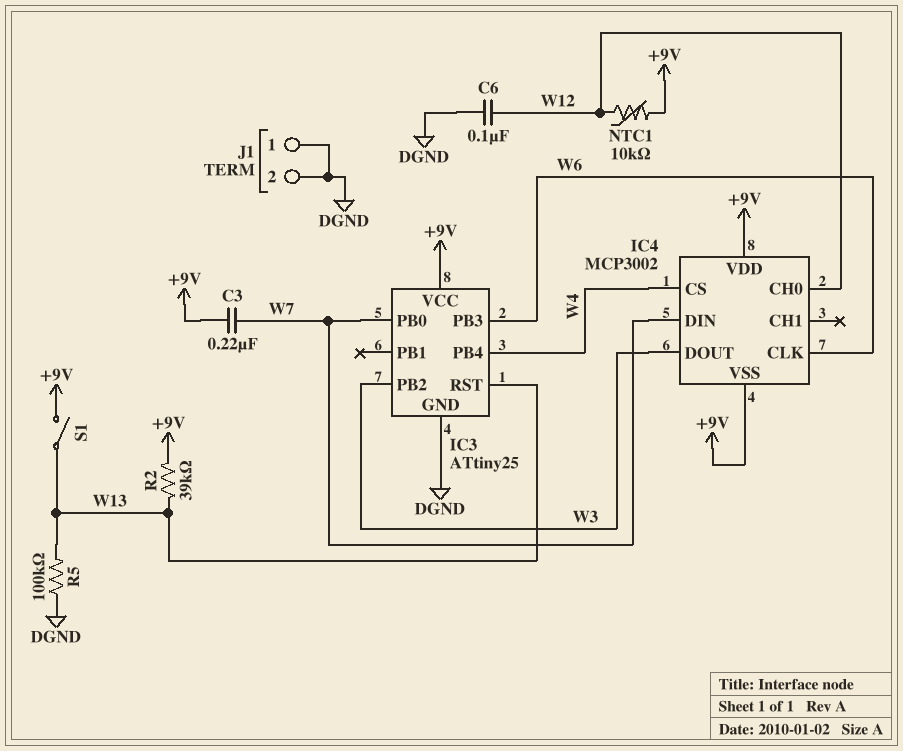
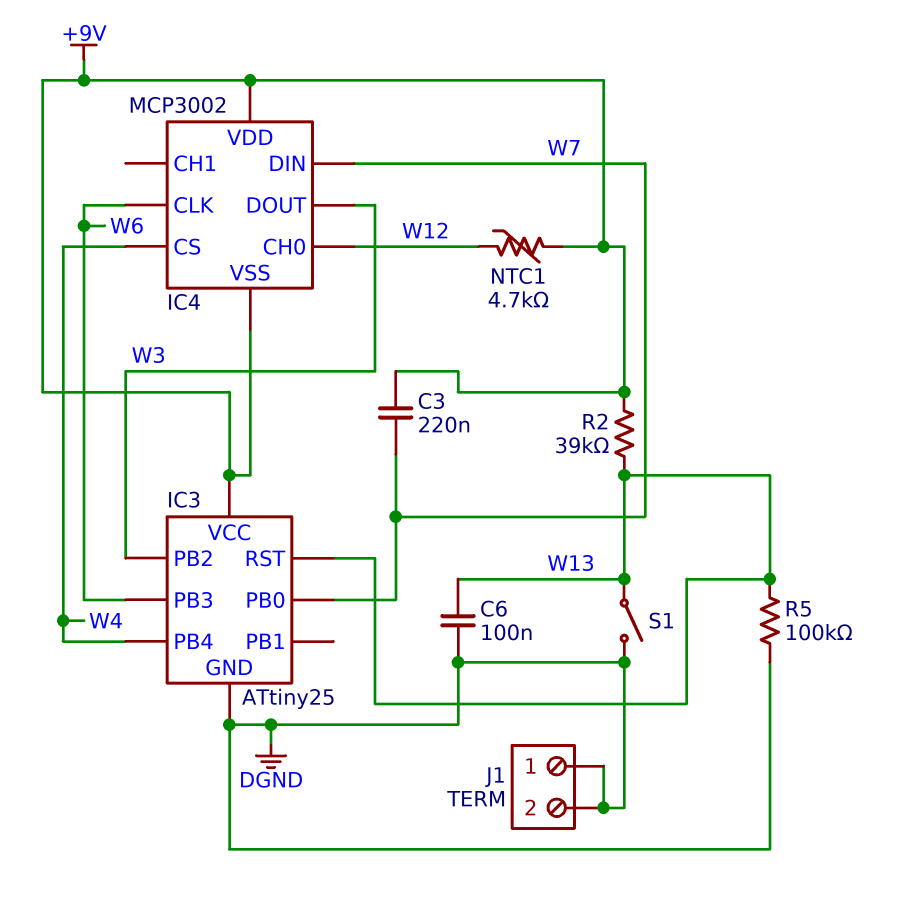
C6: 100nF (DGND, W12) -> 100nF (DGND, W13)
NTC1: 10k (+9V, W12) -> 4.7k (+9V, W12)
S1: switch (+9V, W13) -> switch (DGND, W13)

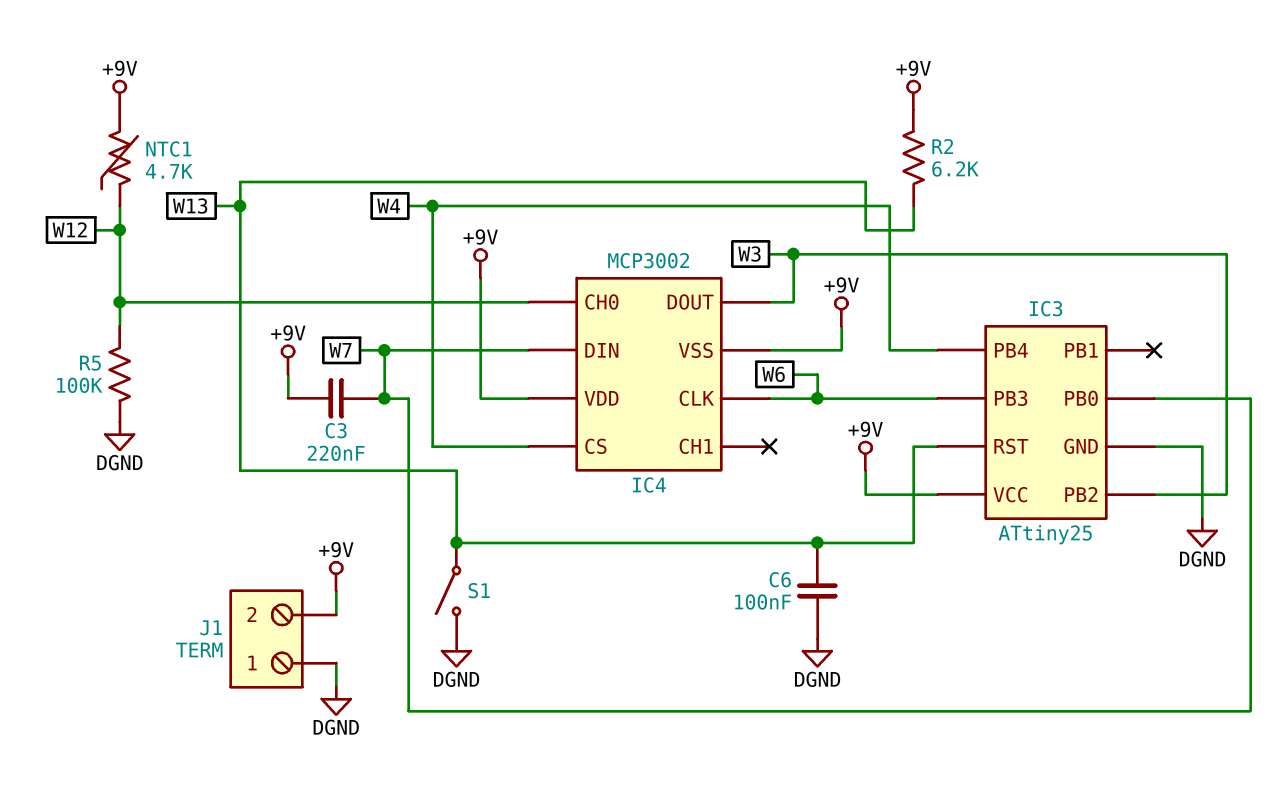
J1 pin 2: DGND -> +9V
R2: 39k (+9V, W13) -> 6.2k (+9V, W13)
R5: 100k (DGND, W13) -> 100k (DGND, W12)

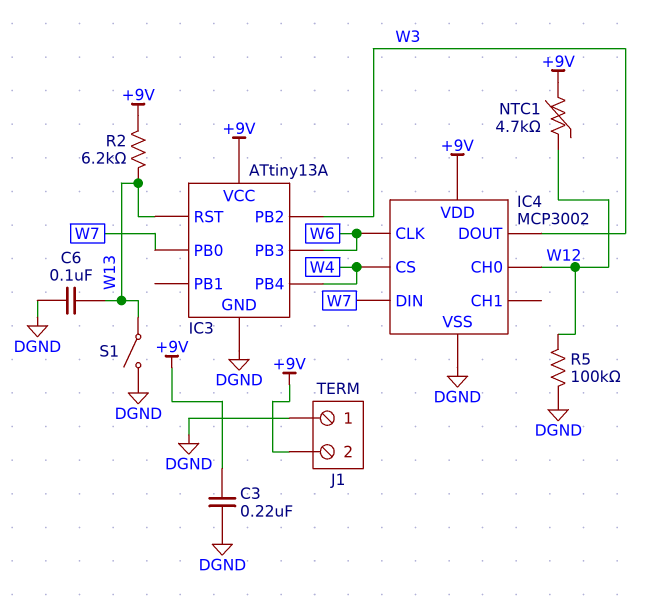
C3: 220nF (+9V, W7) -> 220nF (+9V, DGND)
IC3: ATtiny25 -> ATtiny13A
IC4 pin VSS: +9V -> DGND

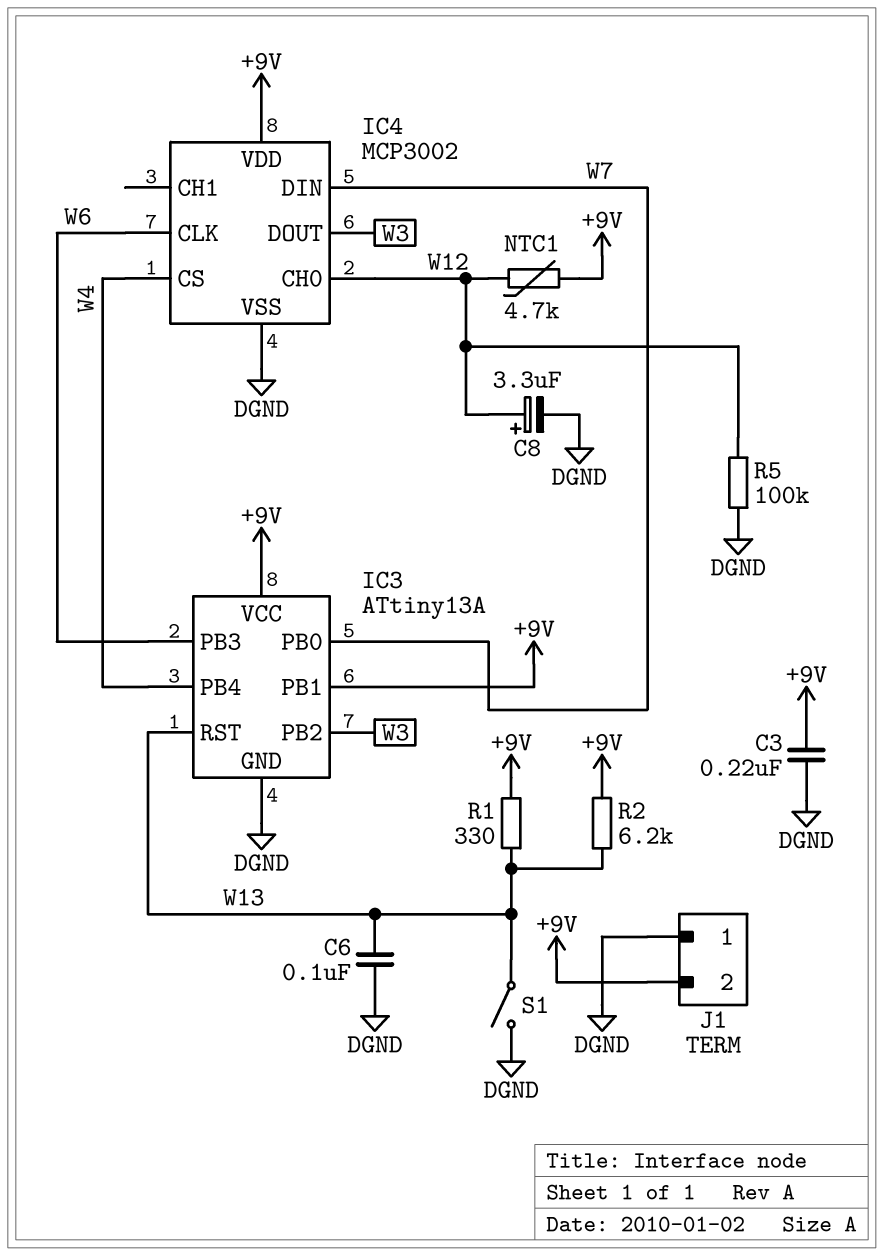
C8: none -> 3.3uF (plus W12, minus DGND)
IC3 pin PB1: none -> +9V
R1: none -> 330 (+9V, W13)

